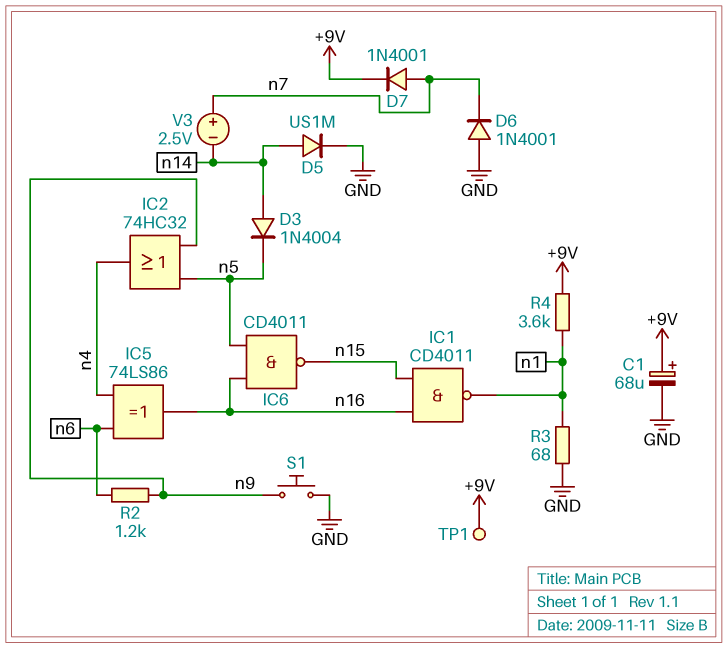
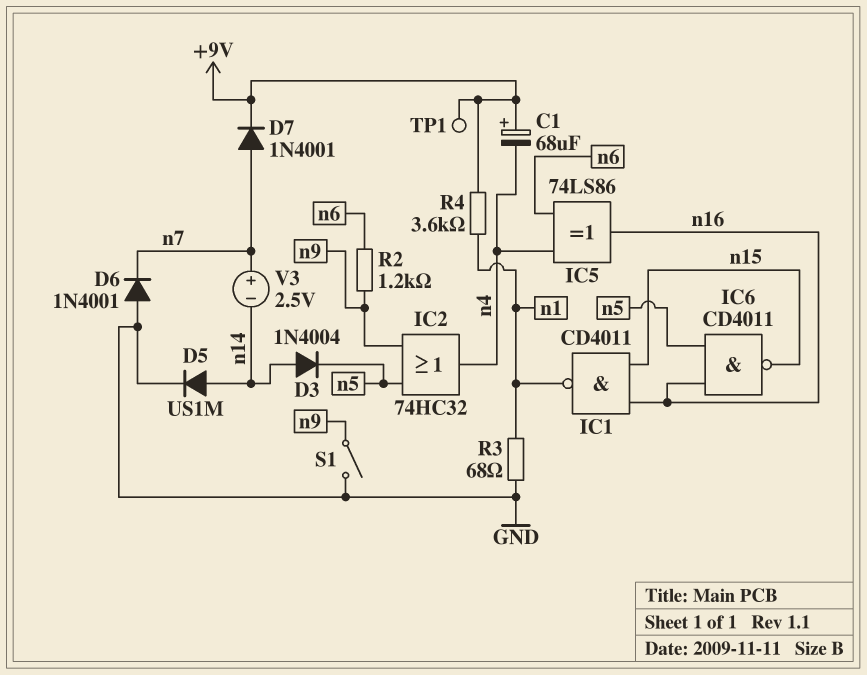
C1: 68uF (plus +9V, minus GND) -> 68uF (plus +9V, minus n4)
S1: button (GND, n9) -> switch (GND, n9)

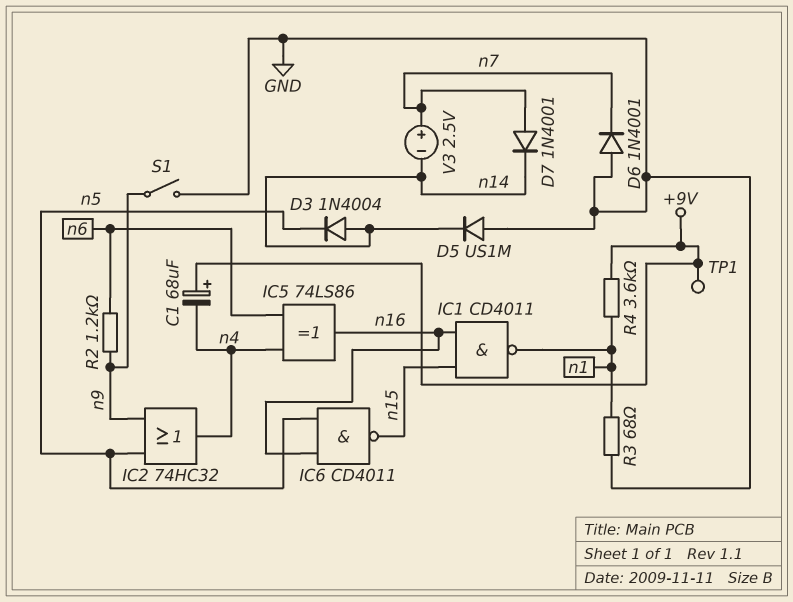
D5: diode US1M (A n14, K GND) -> diode US1M (A GND, K n14)
D7: diode 1N4001 (A n7, K +9V) -> diode 1N4001 (A n7, K n14)

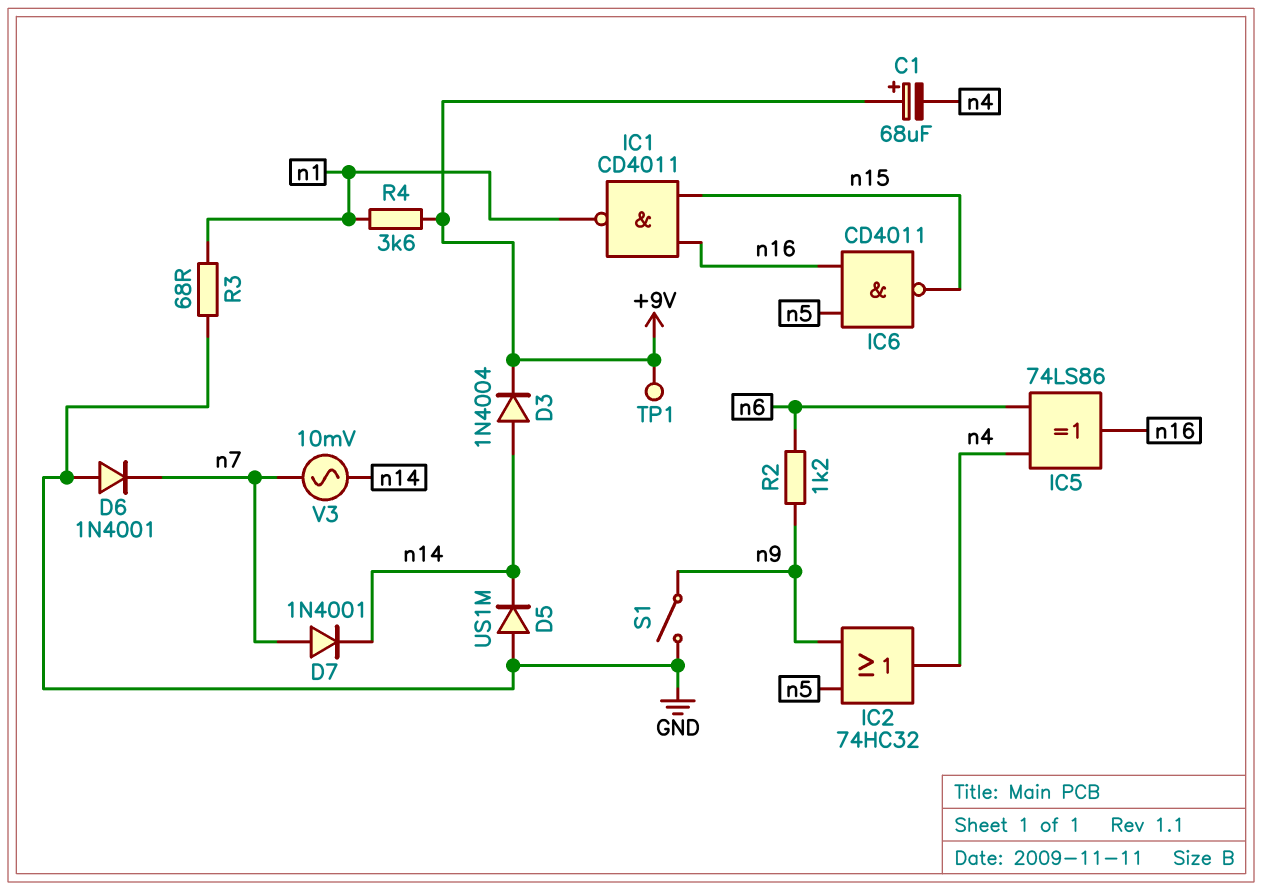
D3: diode 1N4004 (A n14, K n5) -> diode 1N4004 (A n14, K +9V)
V3: 2.5V (plus n7, minus n14) -> AC 10mV (n7, n14)

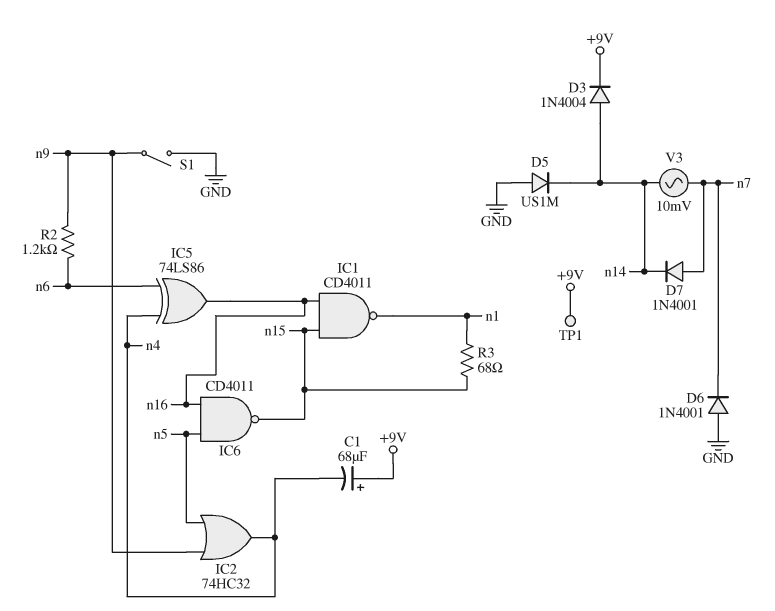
R3: 68 (GND, n1) -> 68 (n1, n15)
R4: 3.6k (+9V, n1) -> none

